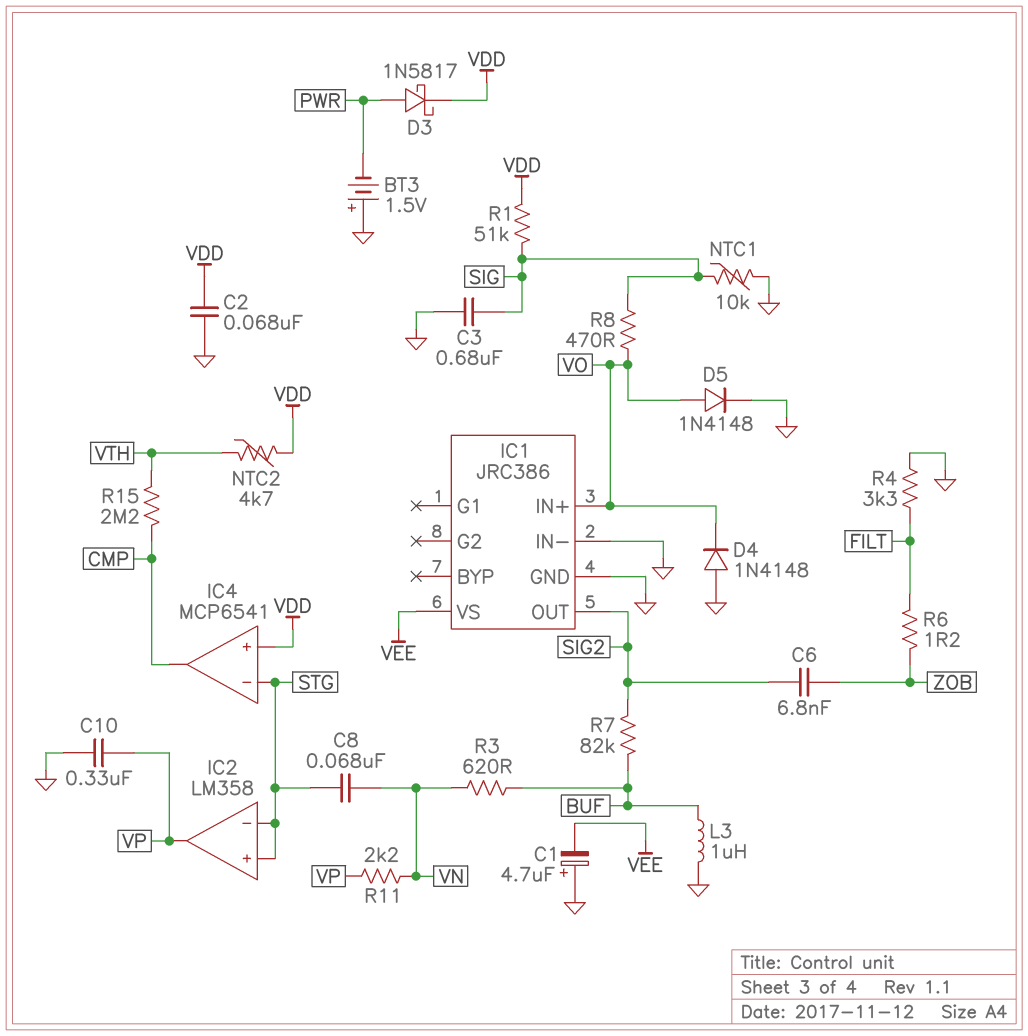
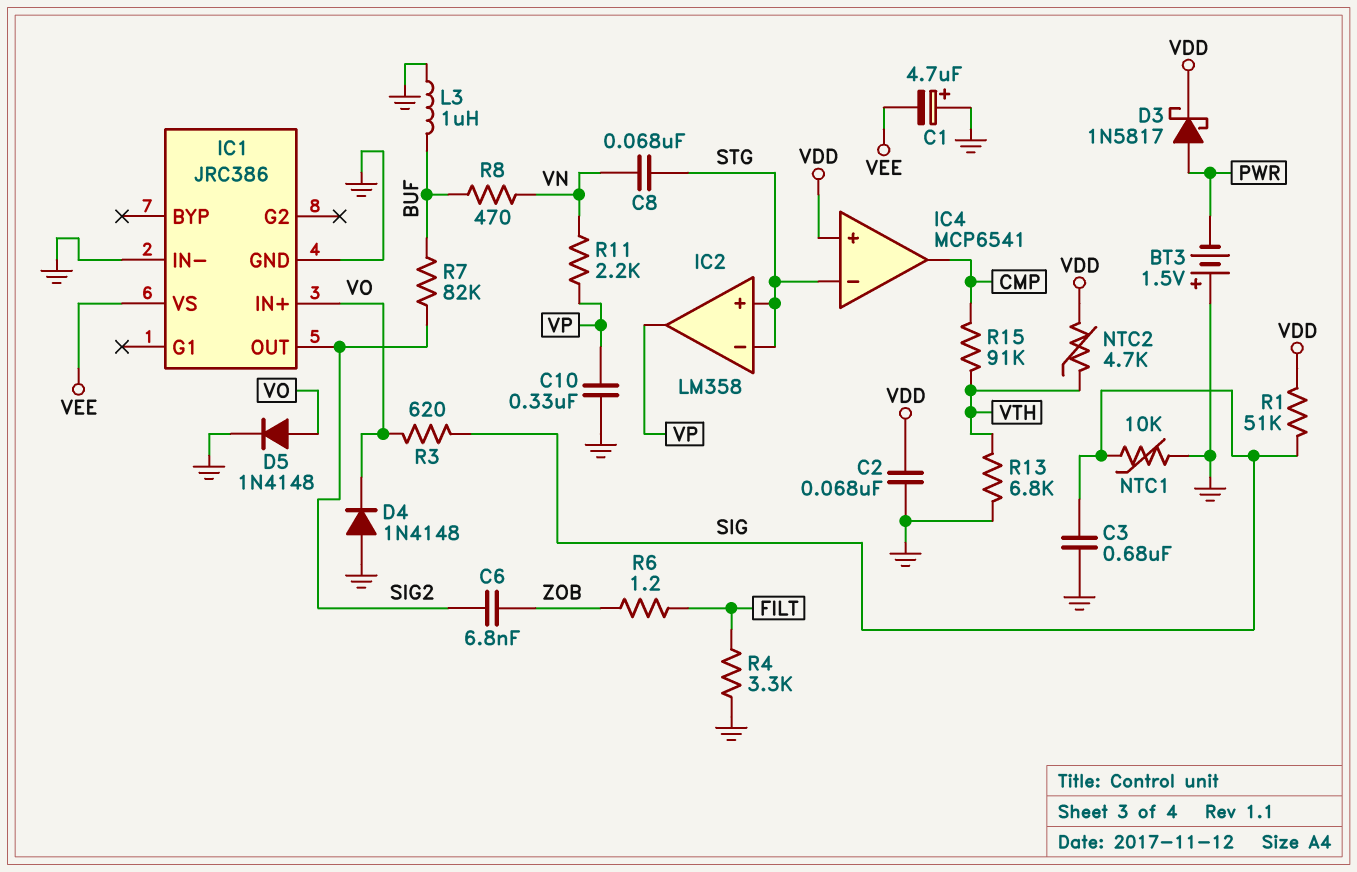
R3: 620 (BUF, VN) -> 620 (SIG, VO)
R8: 470 (SIG, VO) -> 470 (BUF, VN)
R13: none -> 6.8k (GND, VTH)
R15: 2.2M (CMP, VTH) -> 91k (CMP, VTH)

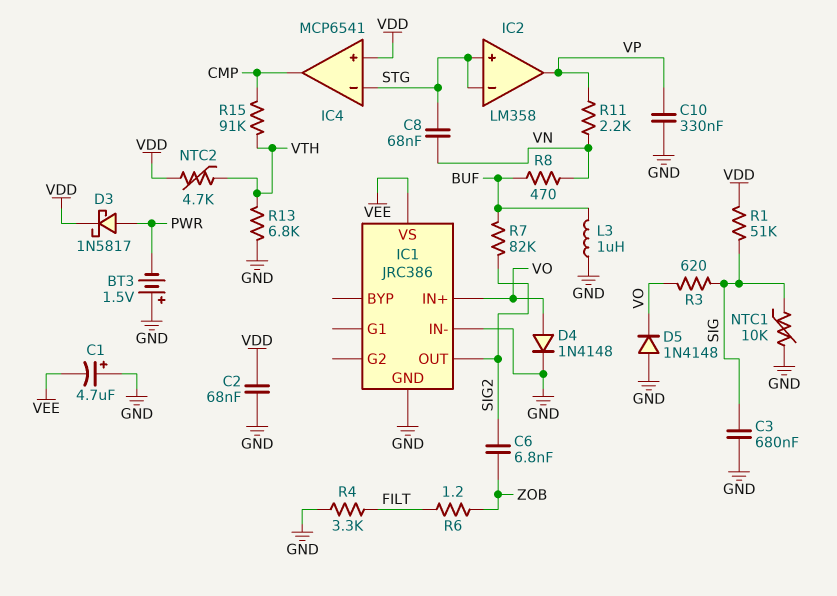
D4: diode 1N4148 (A GND, K VO) -> diode 1N4148 (A VO, K GND)
D5: diode 1N4148 (A VO, K GND) -> diode 1N4148 (A GND, K VO)

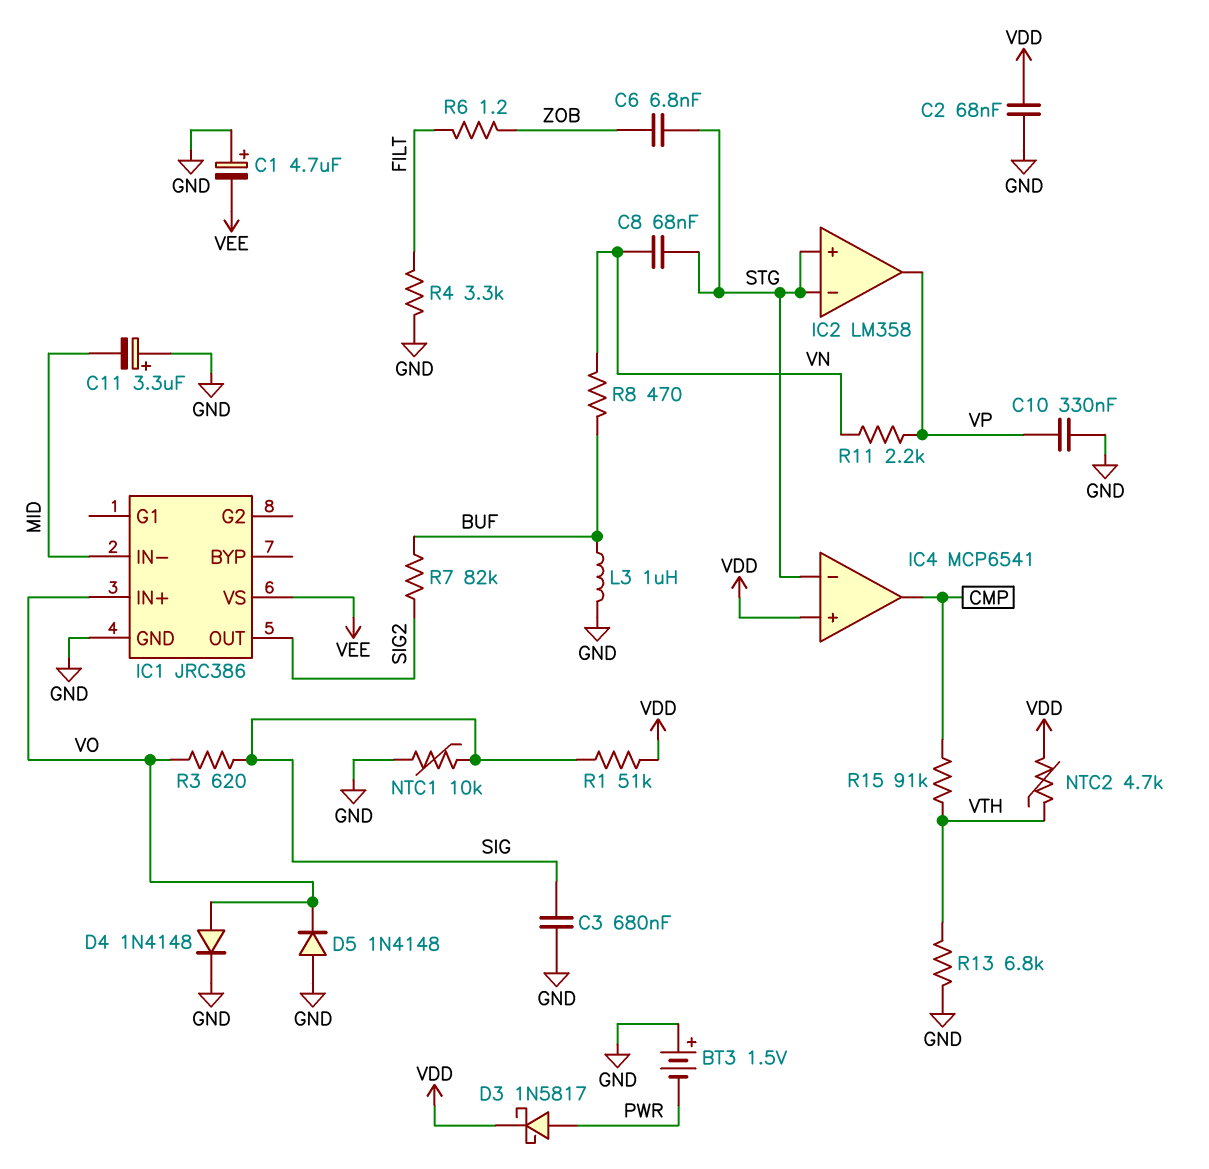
C6: 6.8nF (SIG2, ZOB) -> 6.8nF (STG, ZOB)
C11: none -> 3.3uF (plus GND, minus MID)
IC1 pin IN-: GND -> MID

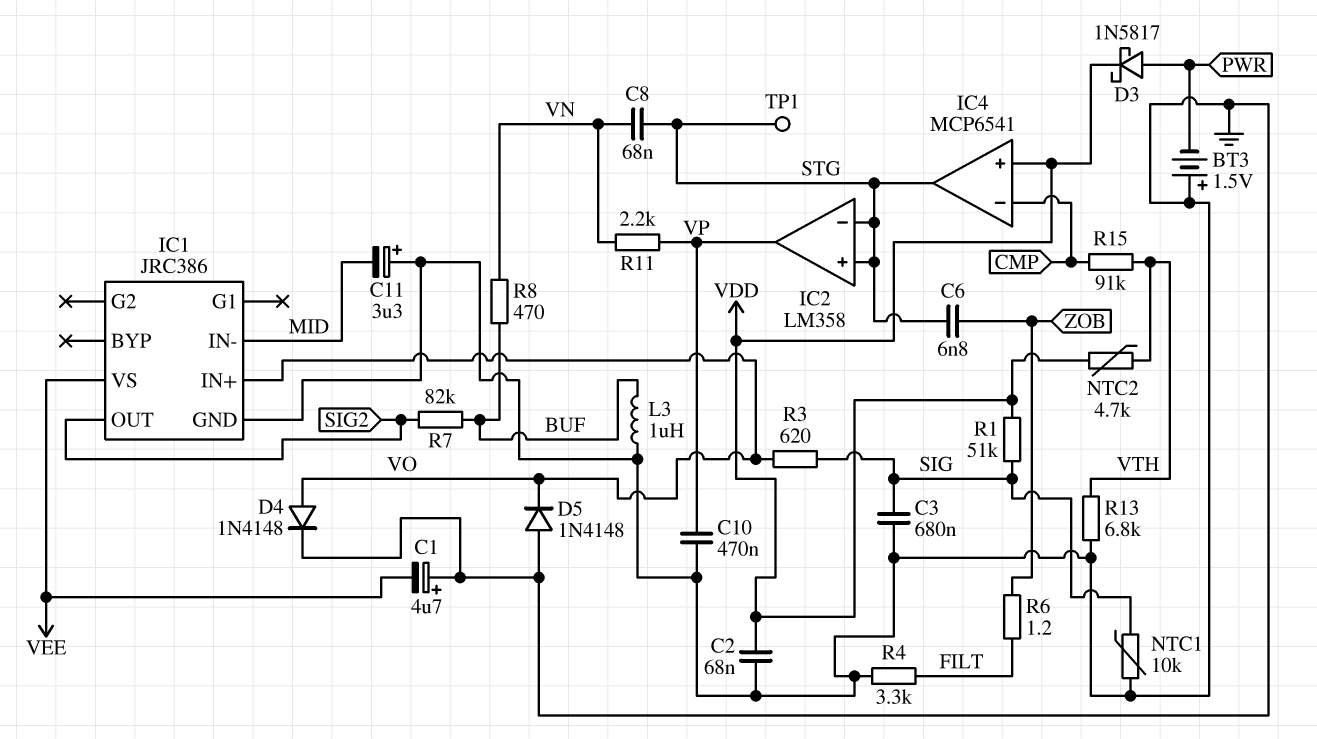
C10: 330nF (GND, VP) -> 470nF (GND, VP)
IC4 pin in-: STG -> CMP
IC4 pin out: CMP -> STG
TP1: none -> test point (STG)

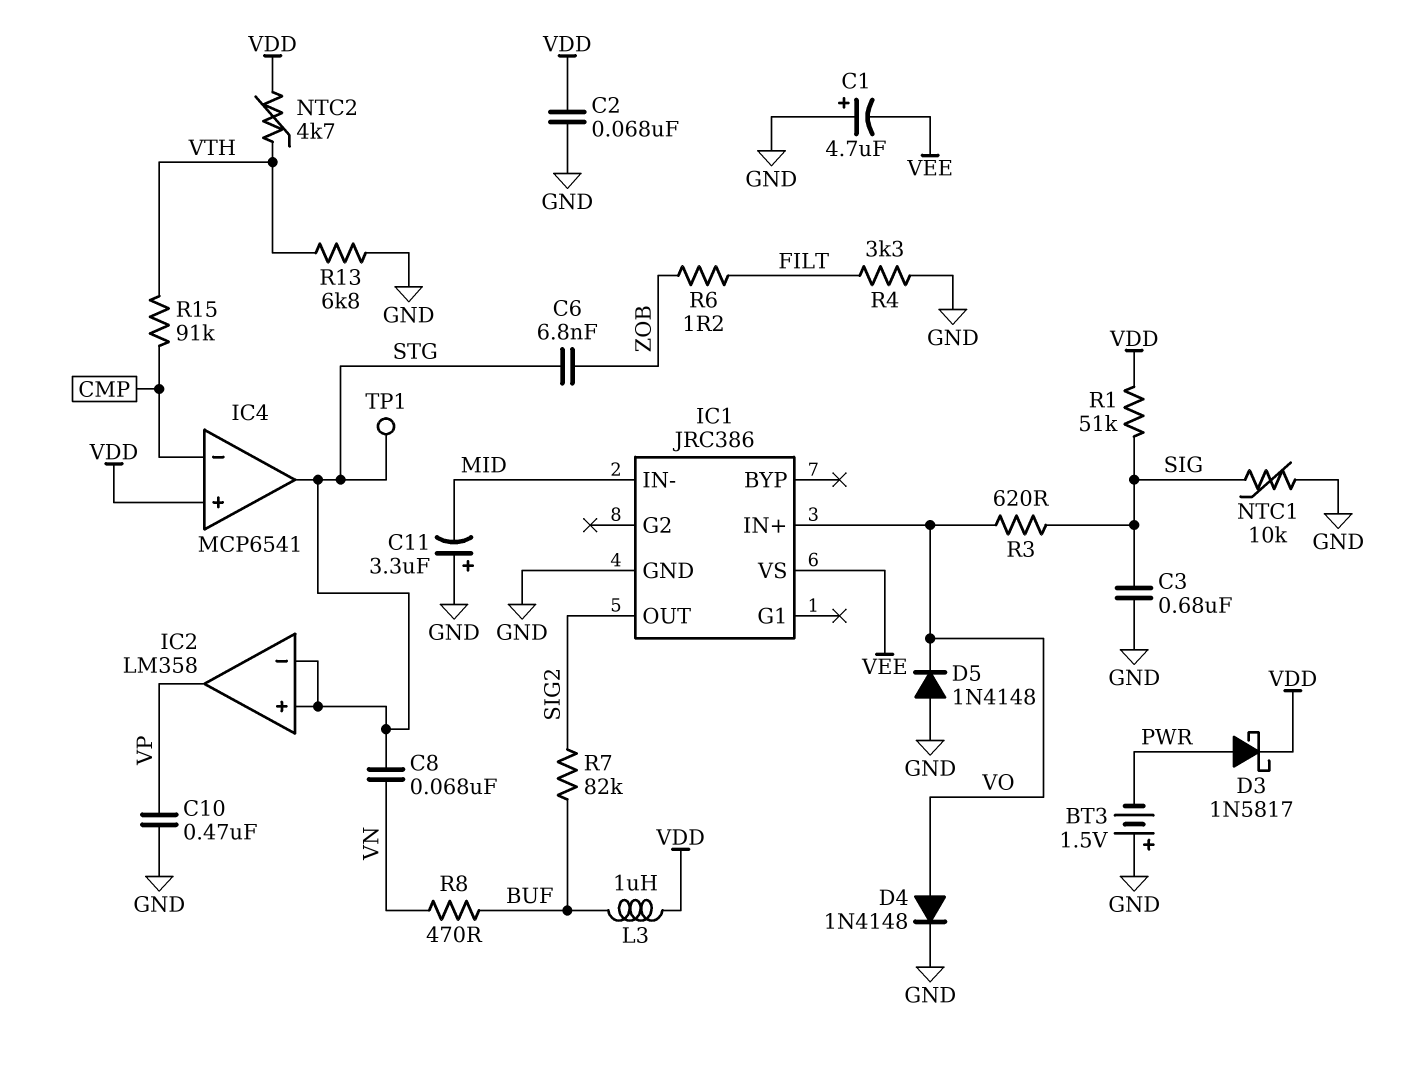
L3: 1uH (BUF, GND) -> 1uH (BUF, VDD)
R11: 2.2k (VN, VP) -> none

